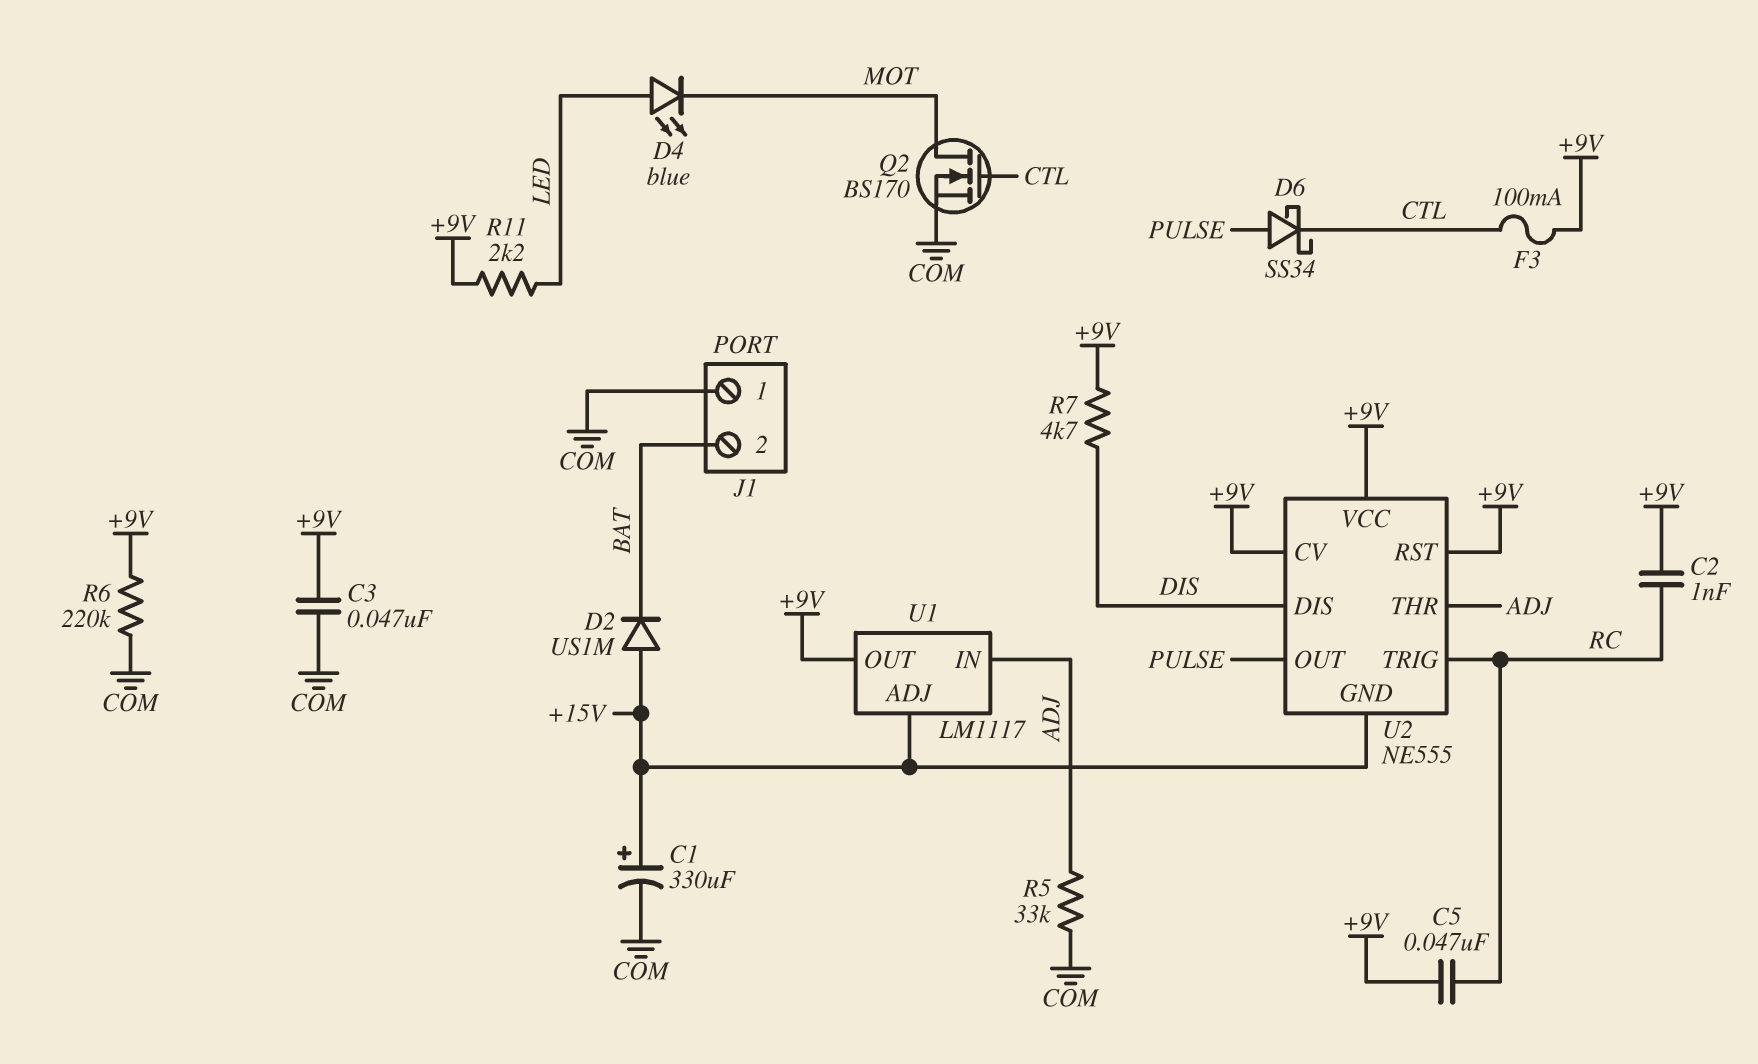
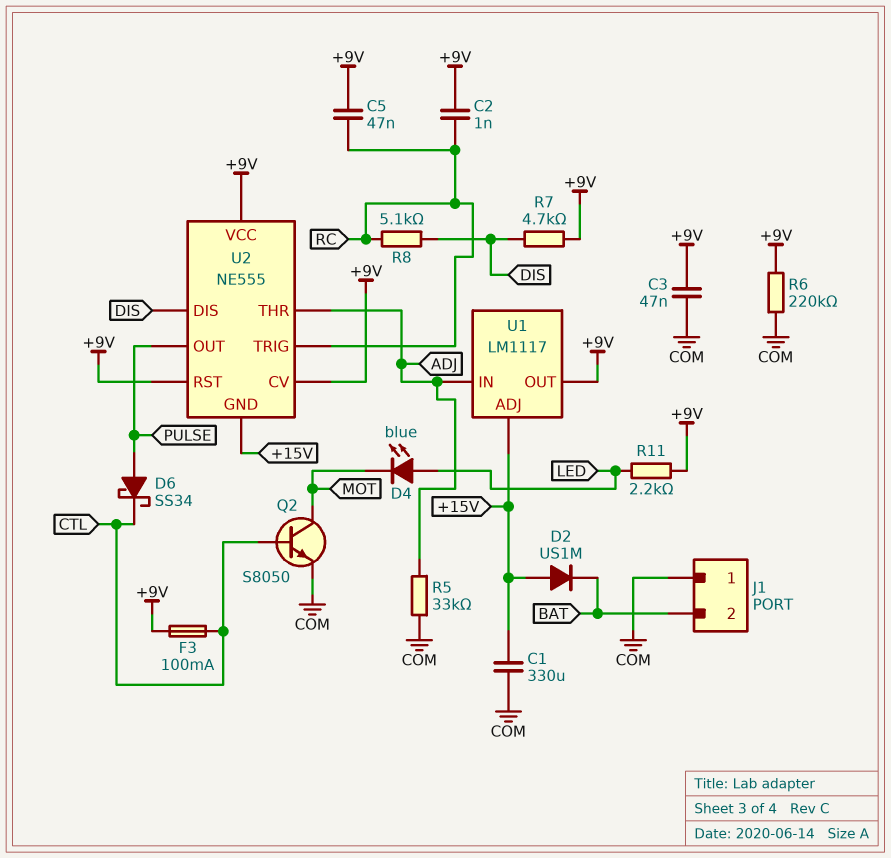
C1: 330uF (plus +15V, minus COM) -> 330uF (+15V, COM)
Q2: NMOS BS170 (G CTL, D MOT, S COM) -> NPN S8050 (B CTL, C MOT, E COM)
R8: none -> 5.1k (DIS, RC)

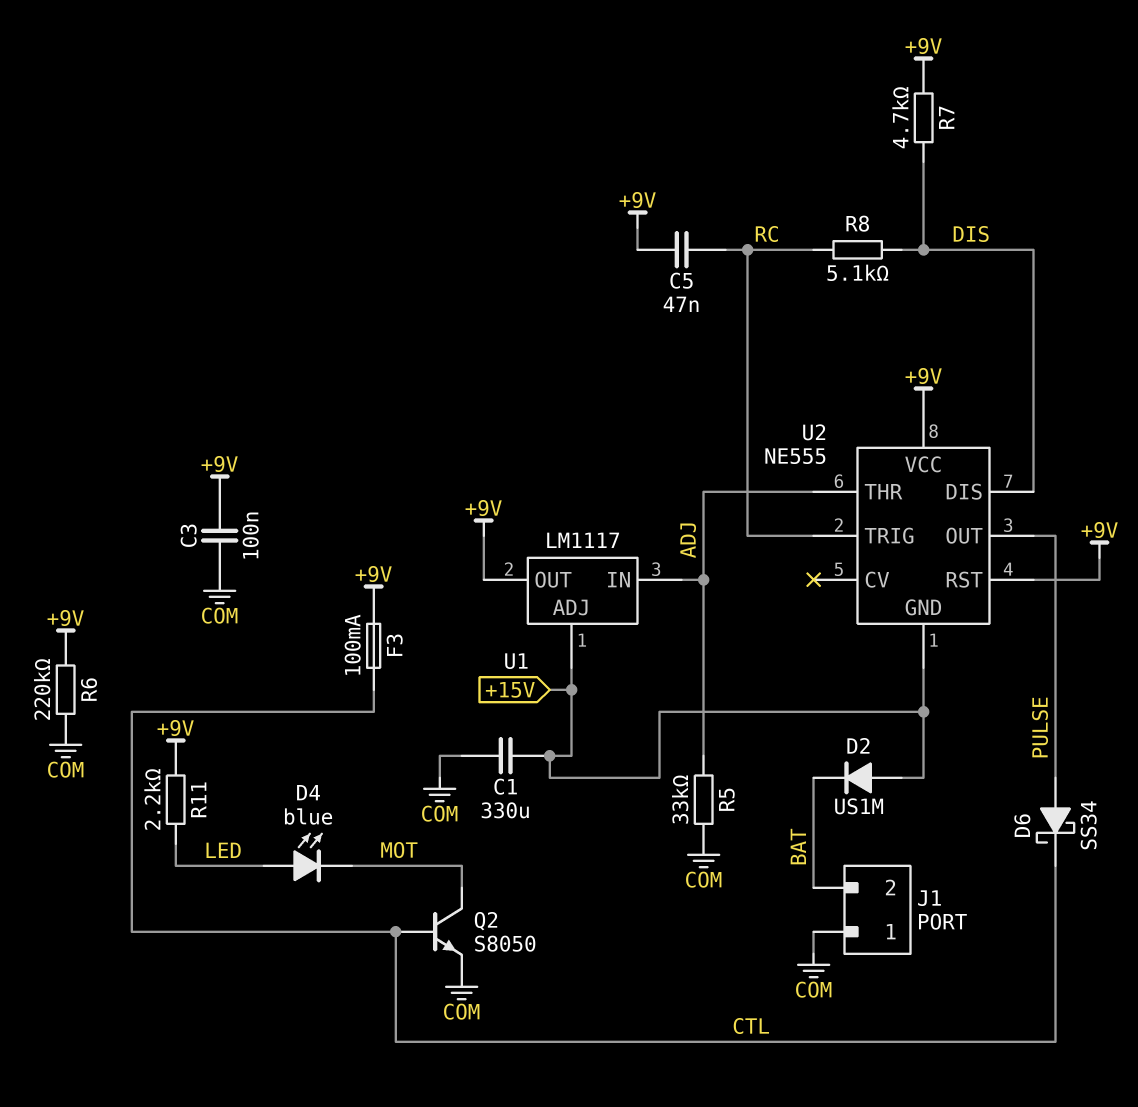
C2: 1nF (+9V, RC) -> none
C3: 47nF (+9V, COM) -> 100nF (+9V, COM)
U2 pin CV: +9V -> none

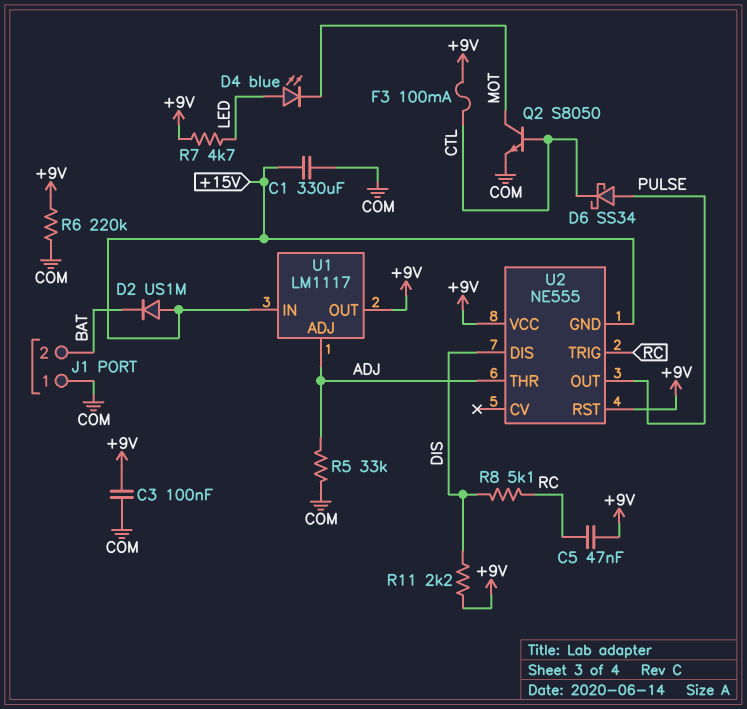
R7: 4.7k (+9V, DIS) -> 4.7k (+9V, LED)
R11: 2.2k (+9V, LED) -> 2.2k (+9V, DIS)
U1 pin ADJ: +15V -> ADJ
U1 pin IN: ADJ -> +15V

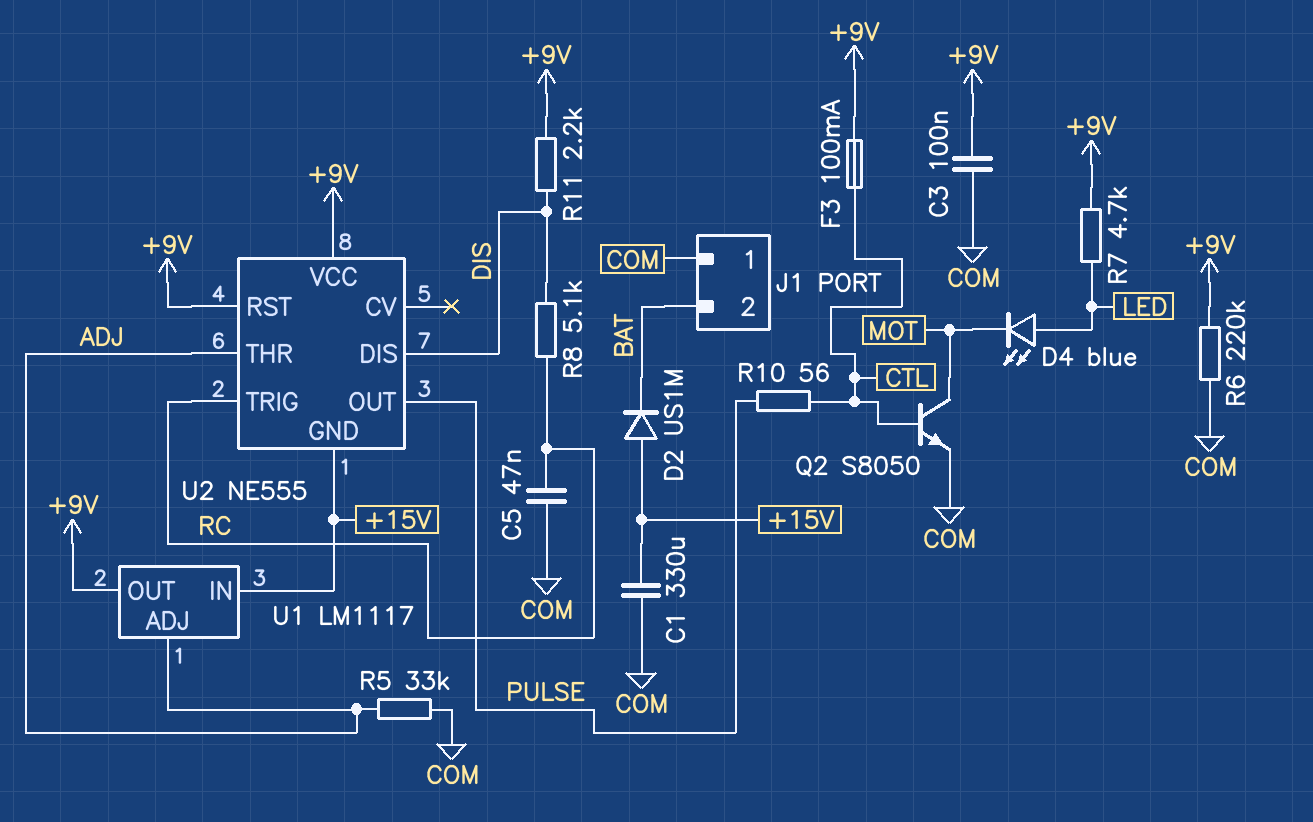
C5: 47nF (+9V, RC) -> 47nF (COM, RC)
D6: schottky SS34 (A PULSE, K CTL) -> none
R10: none -> 56 (CTL, PULSE)

